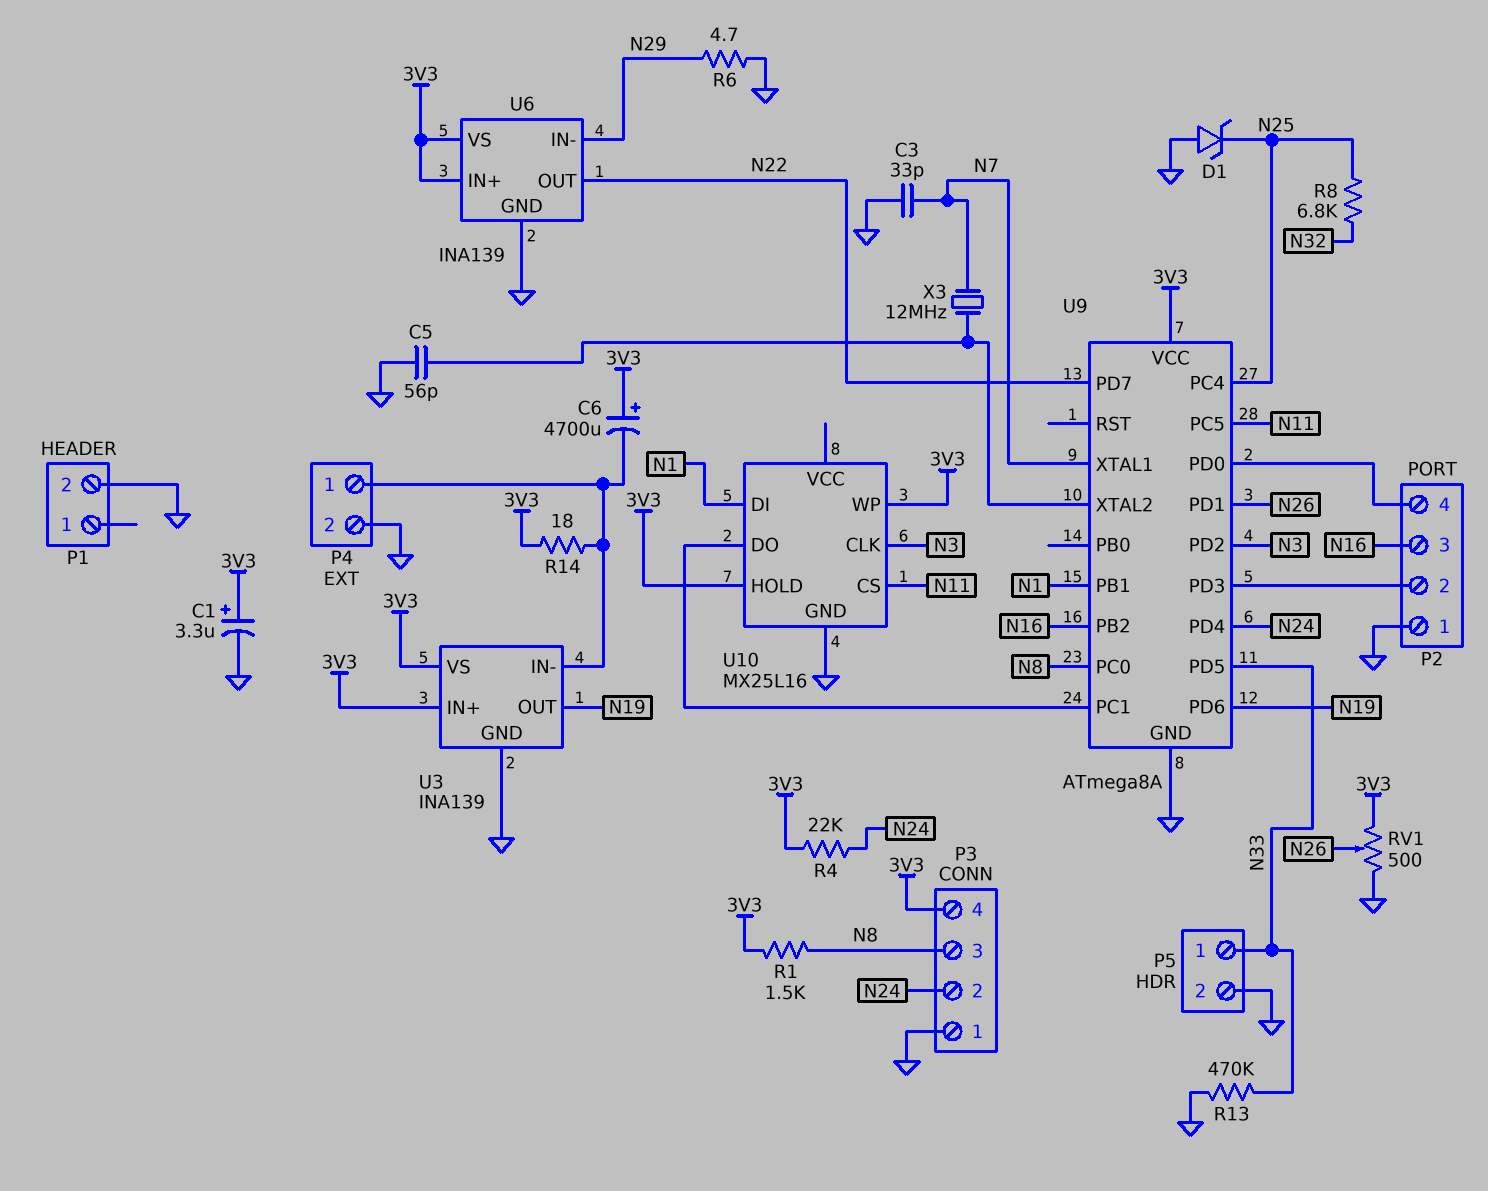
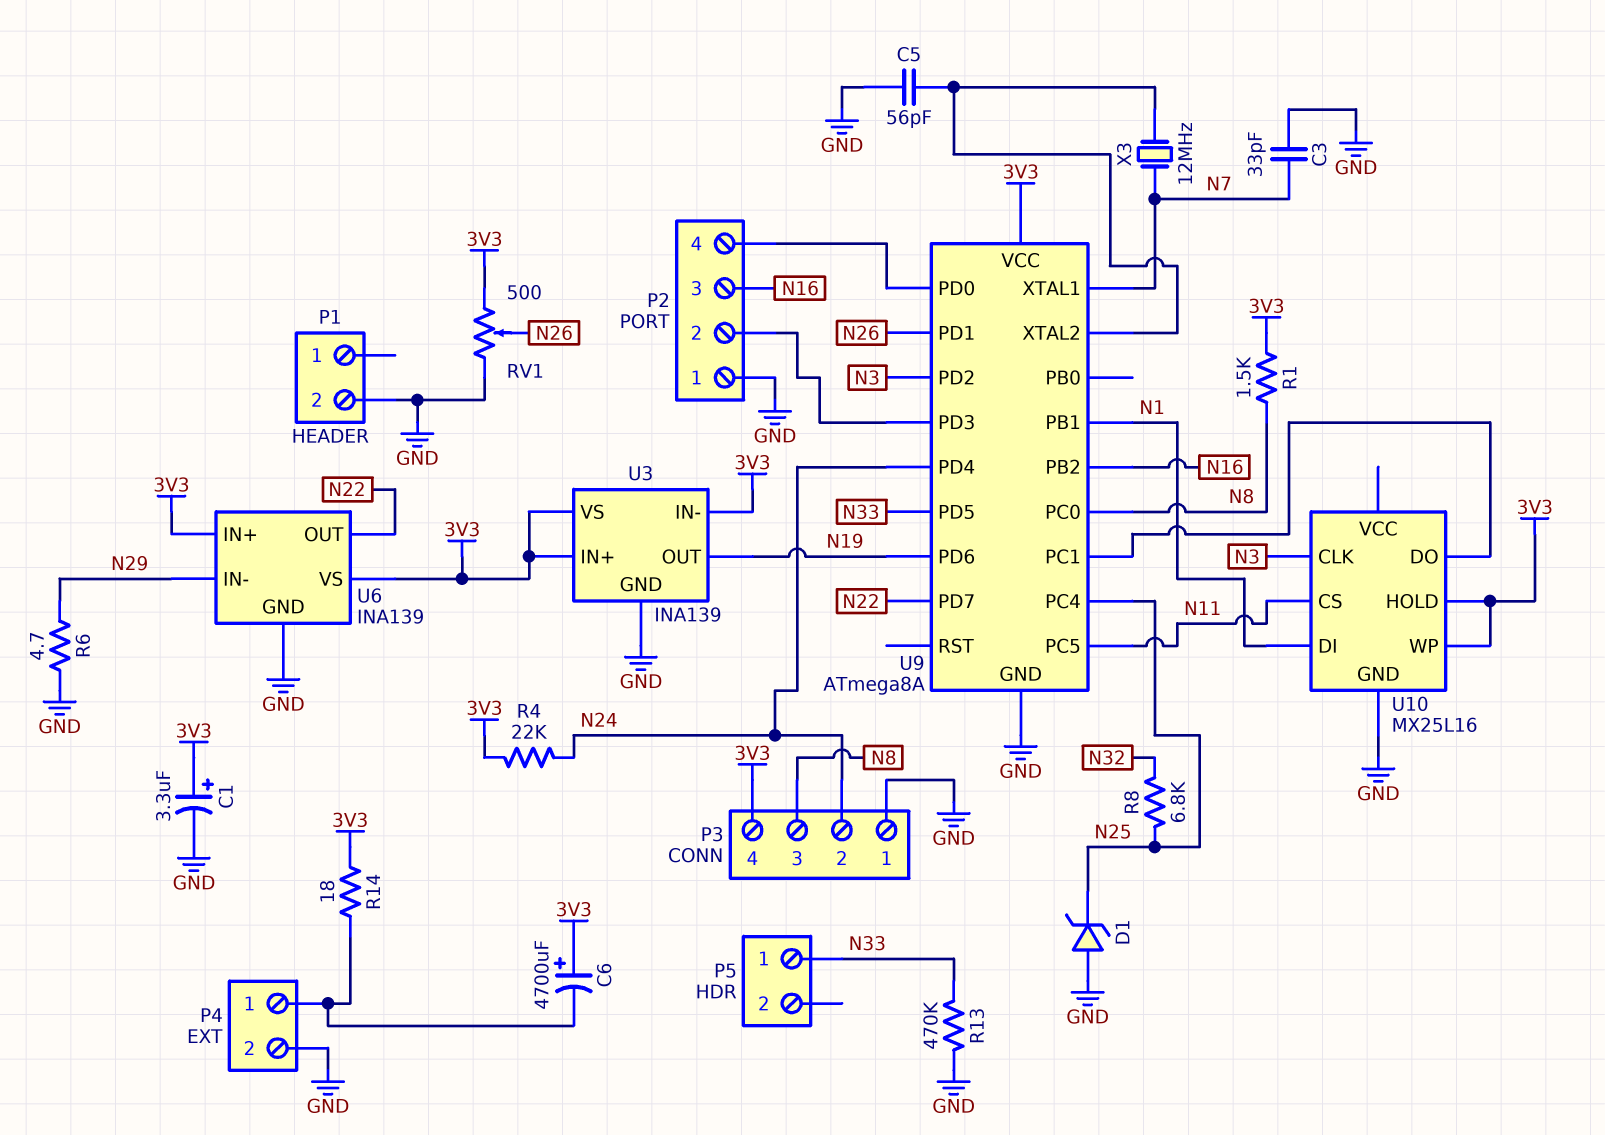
P5 pin 2: GND -> none
U3 pin IN-: P4/1 -> 3V3

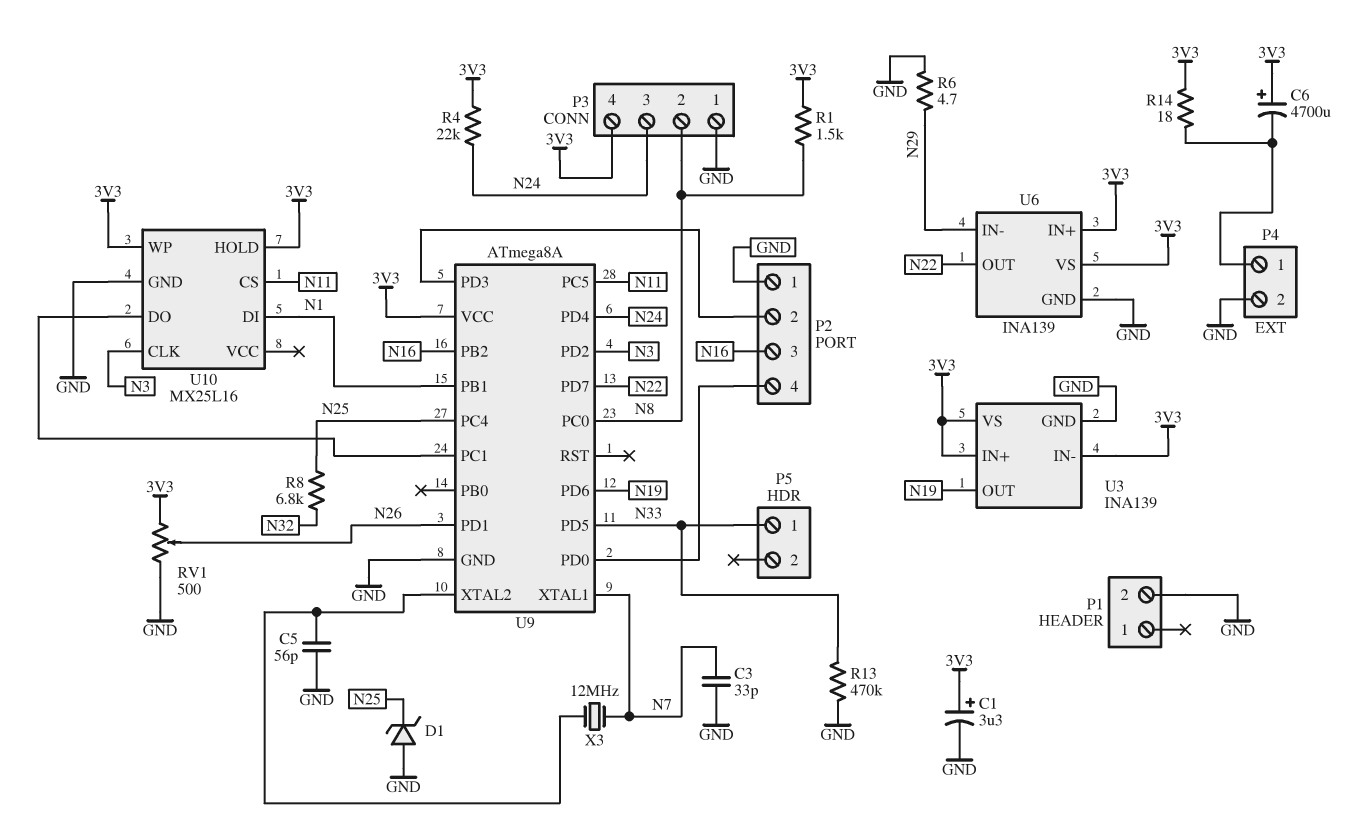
P3 pin 2: N24 -> N8
P3 pin 3: N8 -> N24

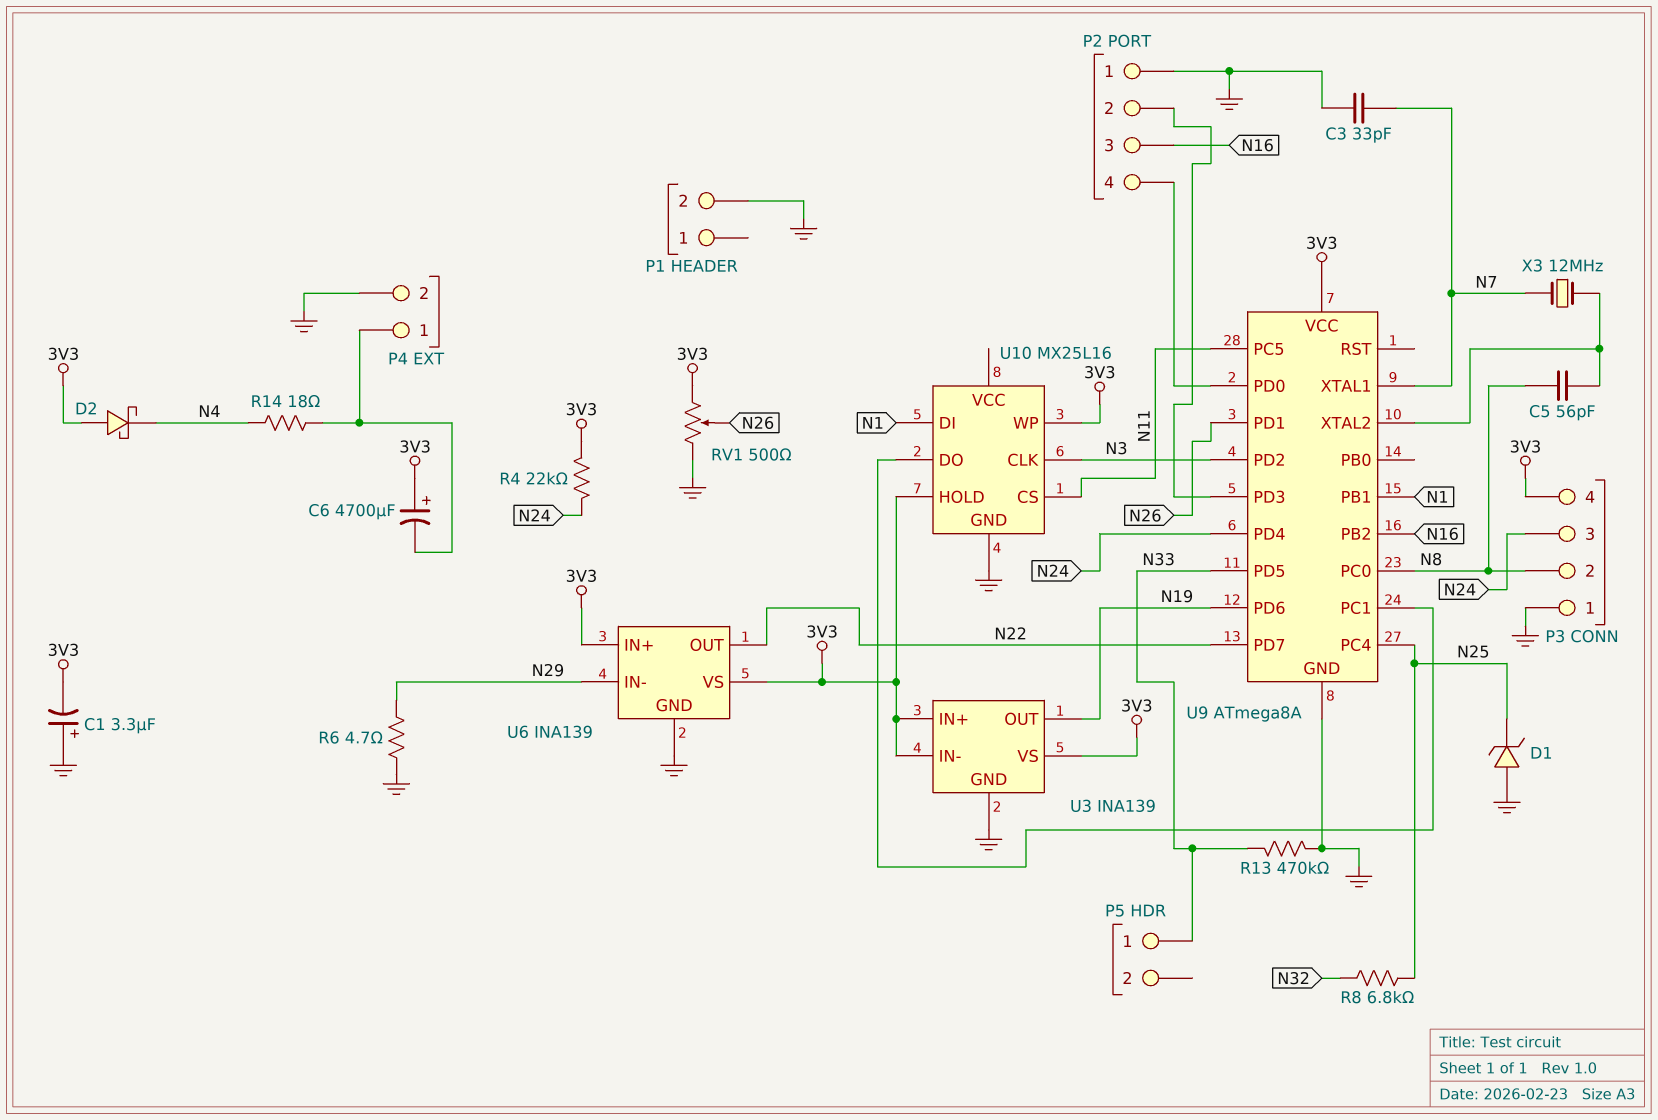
C1: 3.3uF (plus 3V3, minus GND) -> 3.3uF (plus GND, minus 3V3)
C5: 56pF (GND, U9/XTAL2) -> 56pF (N8, U9/XTAL2)
D2: none -> schottky (A 3V3, K N4)
R1: 1.5k (3V3, N8) -> none
R14: 18 (3V3, P4/1) -> 18 (N4, P4/1)

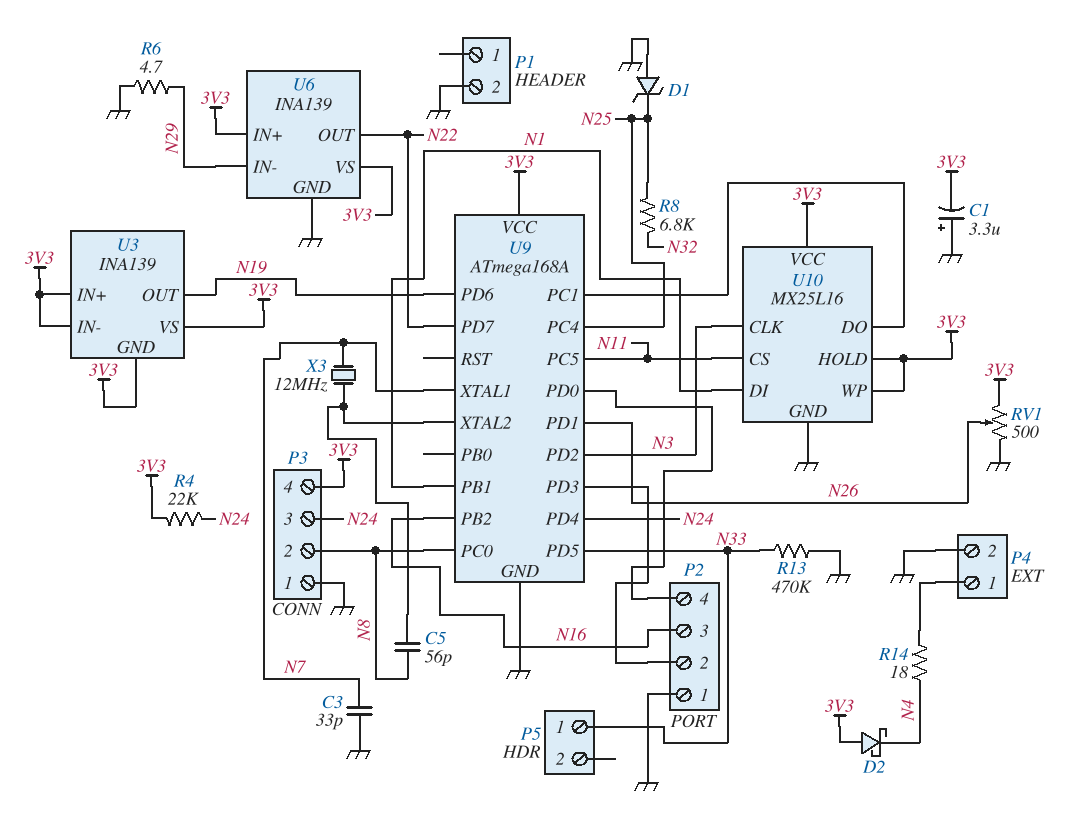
C6: 4700uF (plus 3V3, minus P4/1) -> none
U3 pin GND: GND -> 3V3
U9: ATmega8A -> ATmega168A
U10 pin VCC: none -> 3V3

